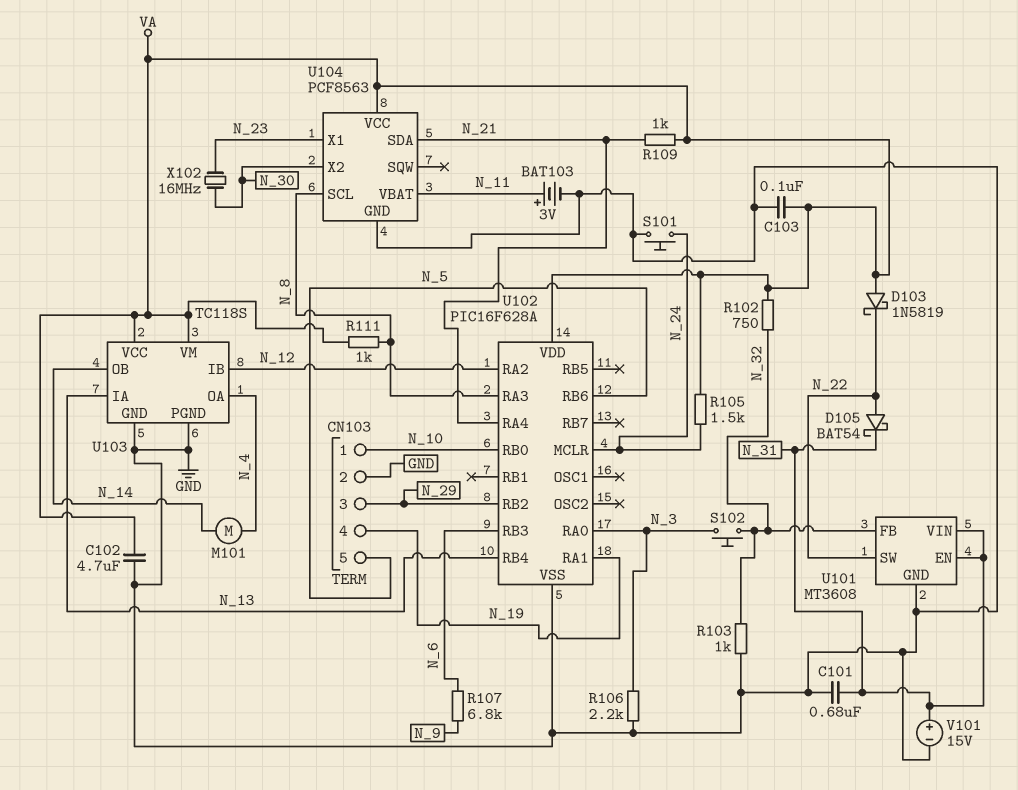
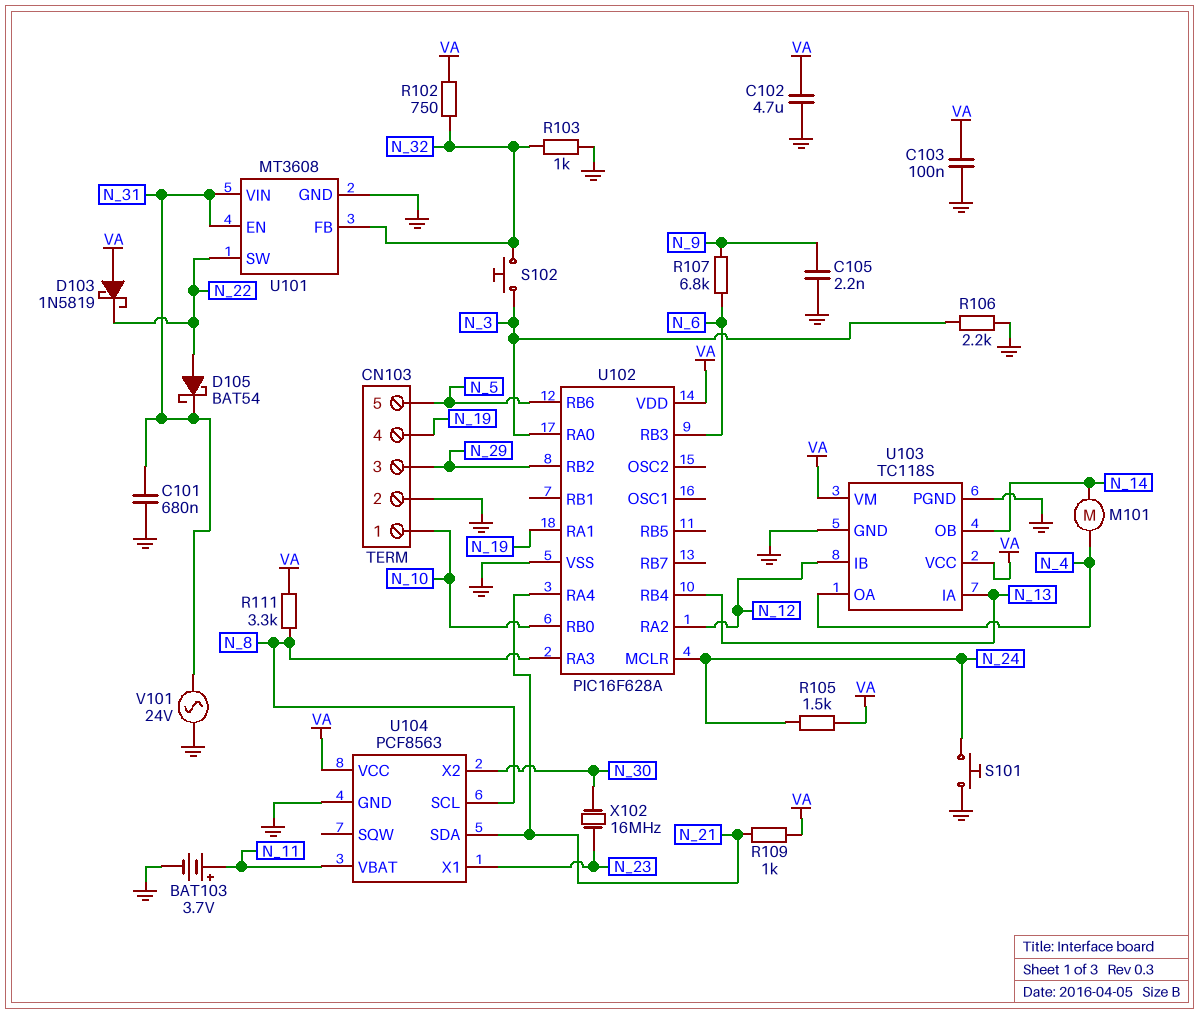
BAT103: 3V (plus N_11, minus GND) -> 3.7V (plus N_11, minus GND)
C105: none -> 2.2nF (GND, N_9)
R111: 1k (N_8, VA) -> 3.3k (N_8, VA)
V101: 15V (plus N_31, minus GND) -> AC 24V (GND, N_31)

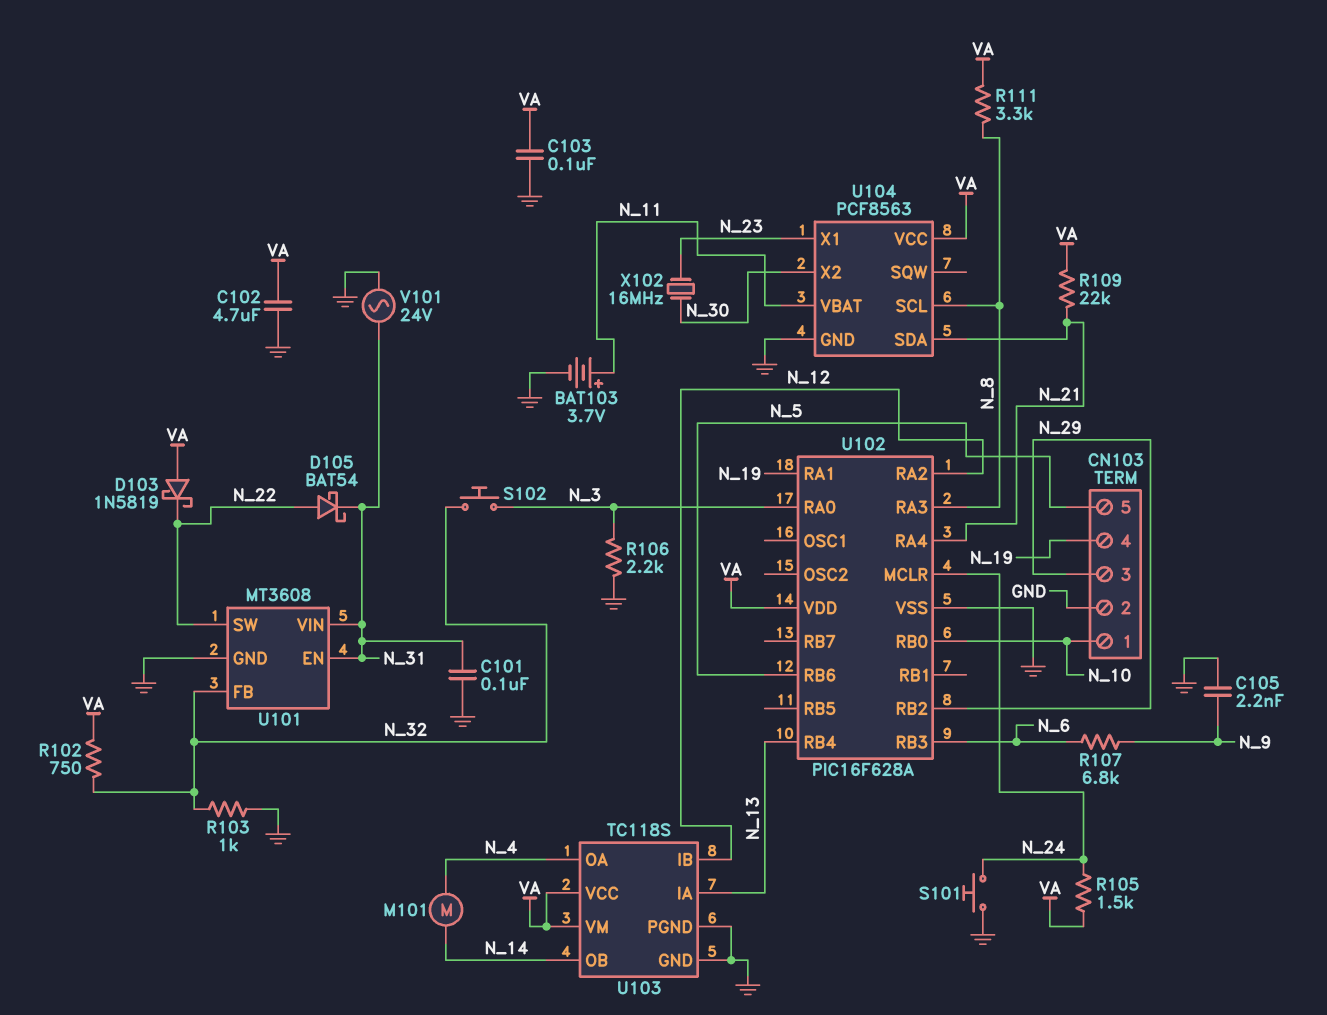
C101: 680nF (GND, N_31) -> 100nF (GND, N_31)
R109: 1k (N_21, VA) -> 22k (N_21, VA)

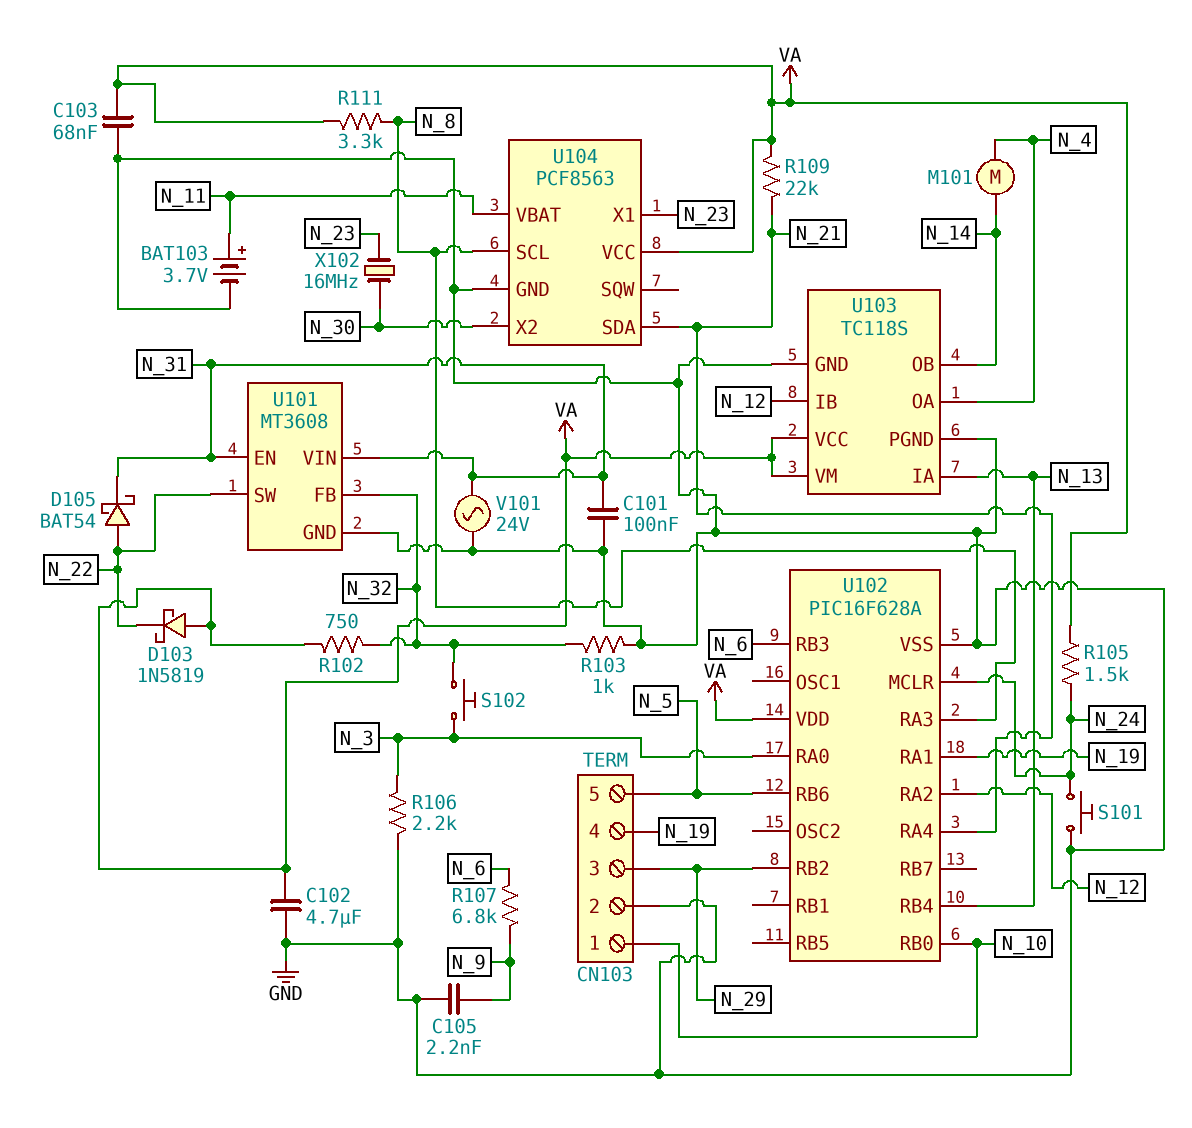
C103: 100nF (GND, VA) -> 68nF (GND, VA)

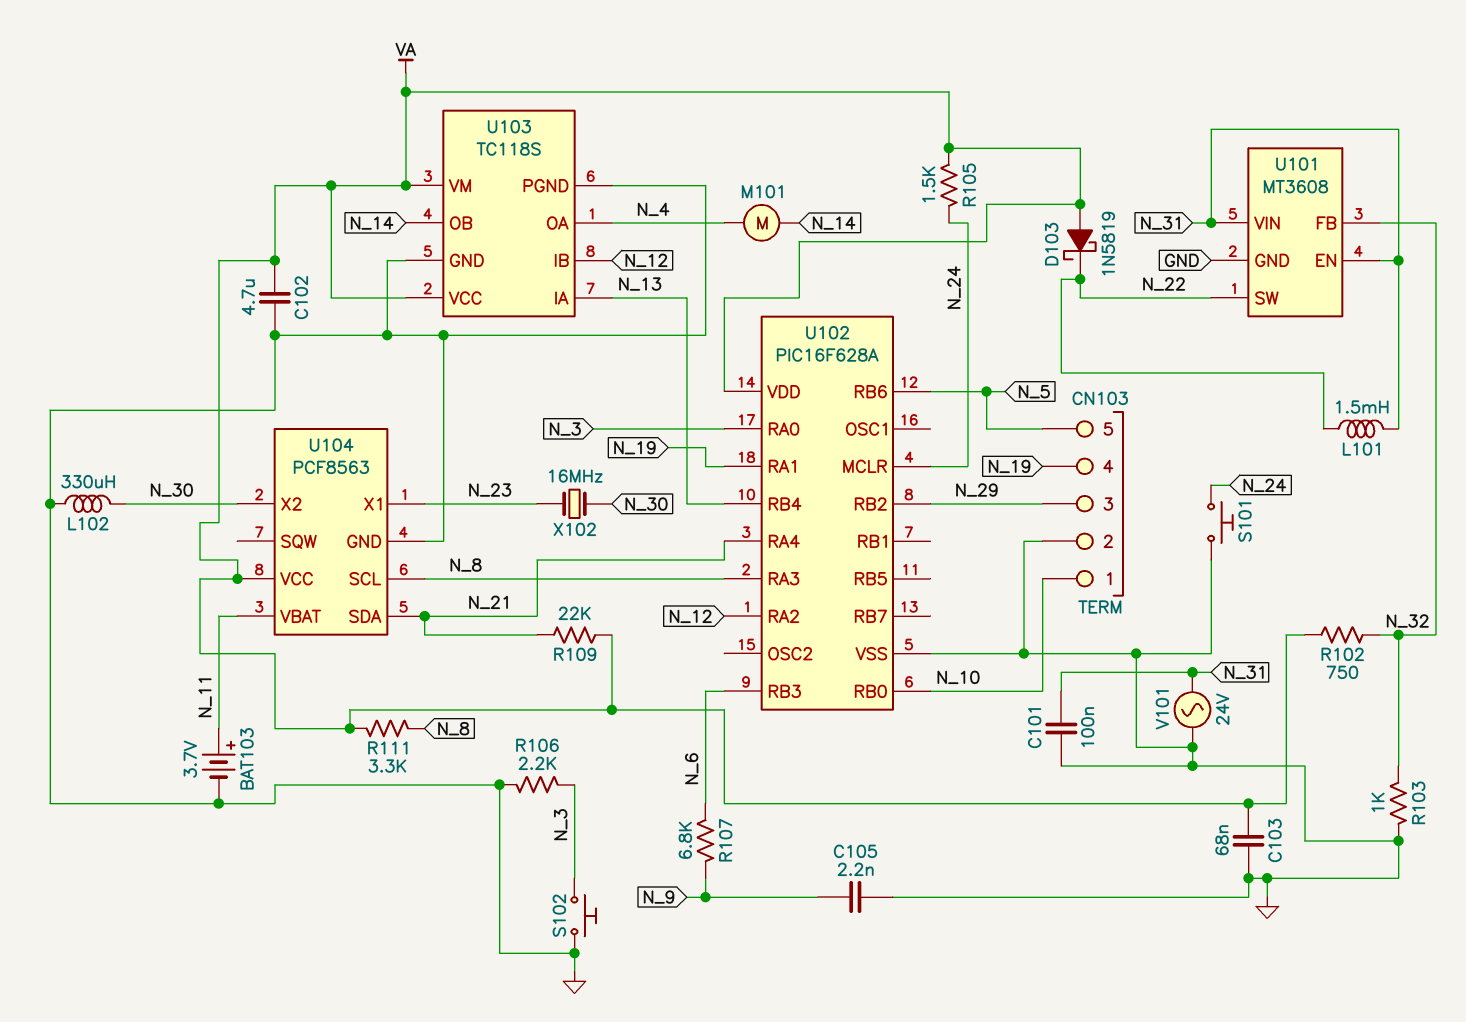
D105: schottky BAT54 (A N_22, K N_31) -> none
L101: none -> 1.5mH (N_22, N_31)
L102: none -> 330uH (GND, N_30)
S102: button (N_3, N_32) -> button (GND, N_3)

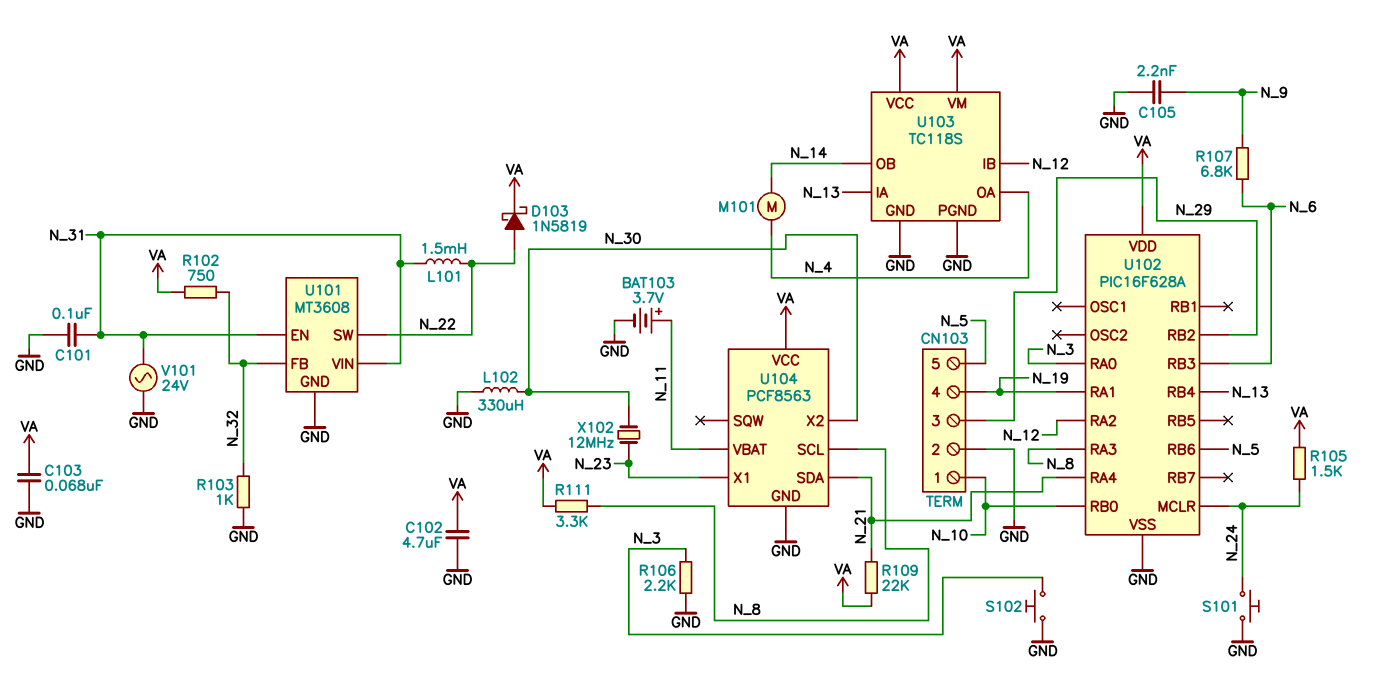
D103: schottky 1N5819 (A VA, K N_22) -> schottky 1N5819 (A N_22, K VA)
X102: 16MHz (N_23, N_30) -> 12MHz (N_23, N_30)

